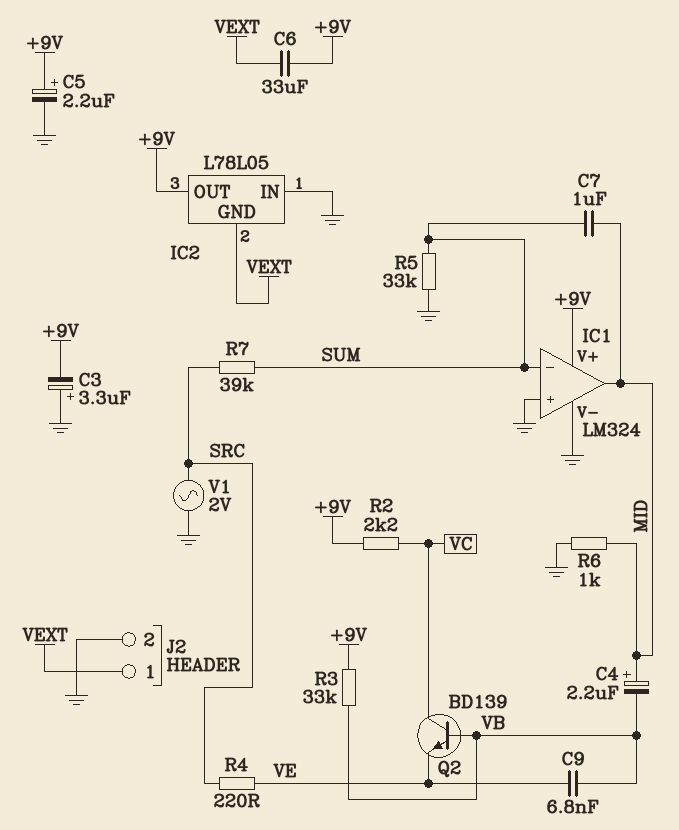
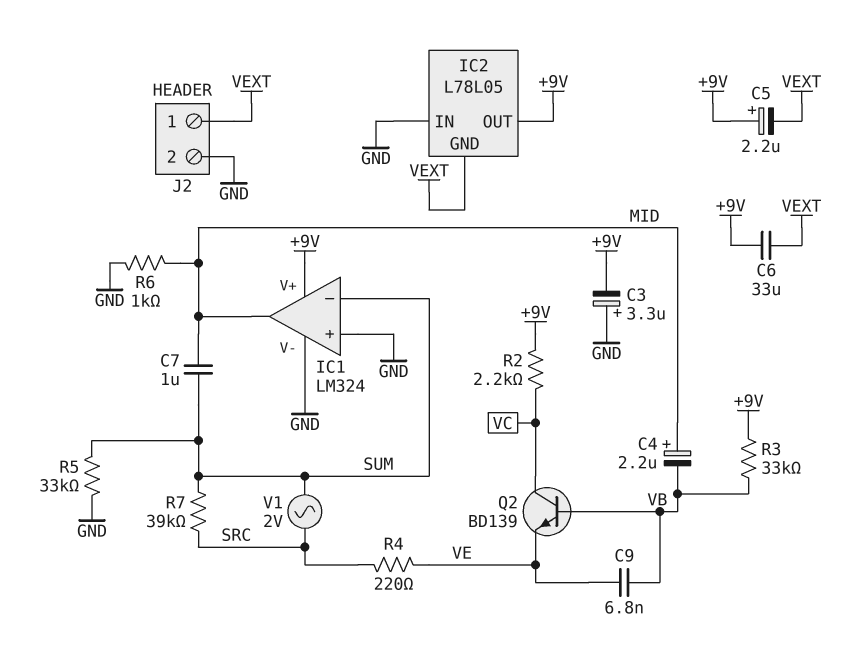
C5: 2.2uF (plus +9V, minus GND) -> 2.2uF (plus +9V, minus VEXT)
V1: AC 2V (GND, SRC) -> AC 2V (SRC, SUM)

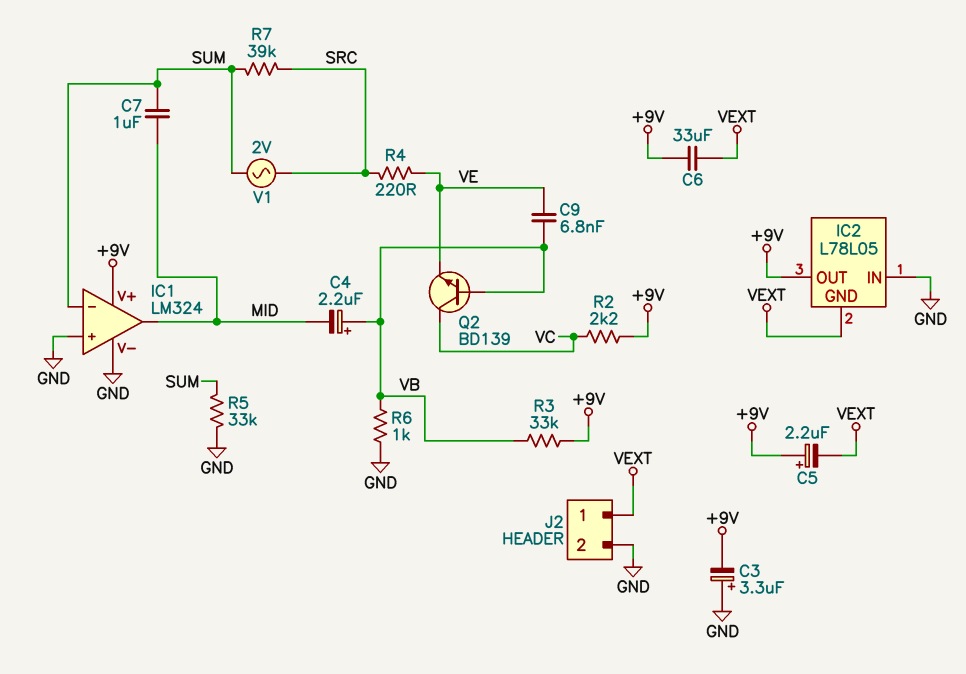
C4: 2.2uF (plus MID, minus VB) -> 2.2uF (plus VB, minus MID)
R6: 1k (GND, MID) -> 1k (GND, VB)

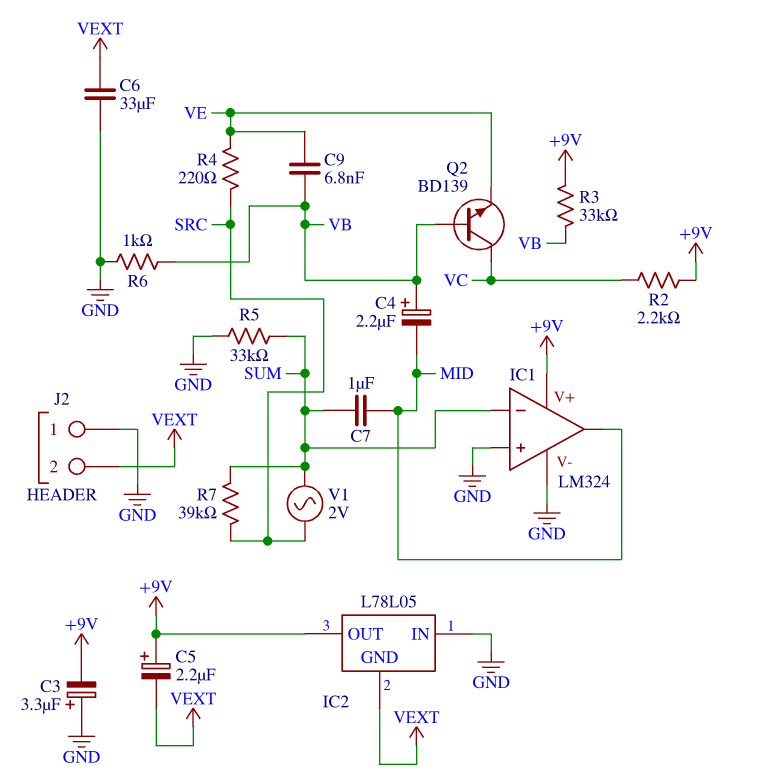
C6: 33uF (+9V, VEXT) -> 33uF (GND, VEXT)
J2 pin 1: VEXT -> GND
J2 pin 2: GND -> VEXT

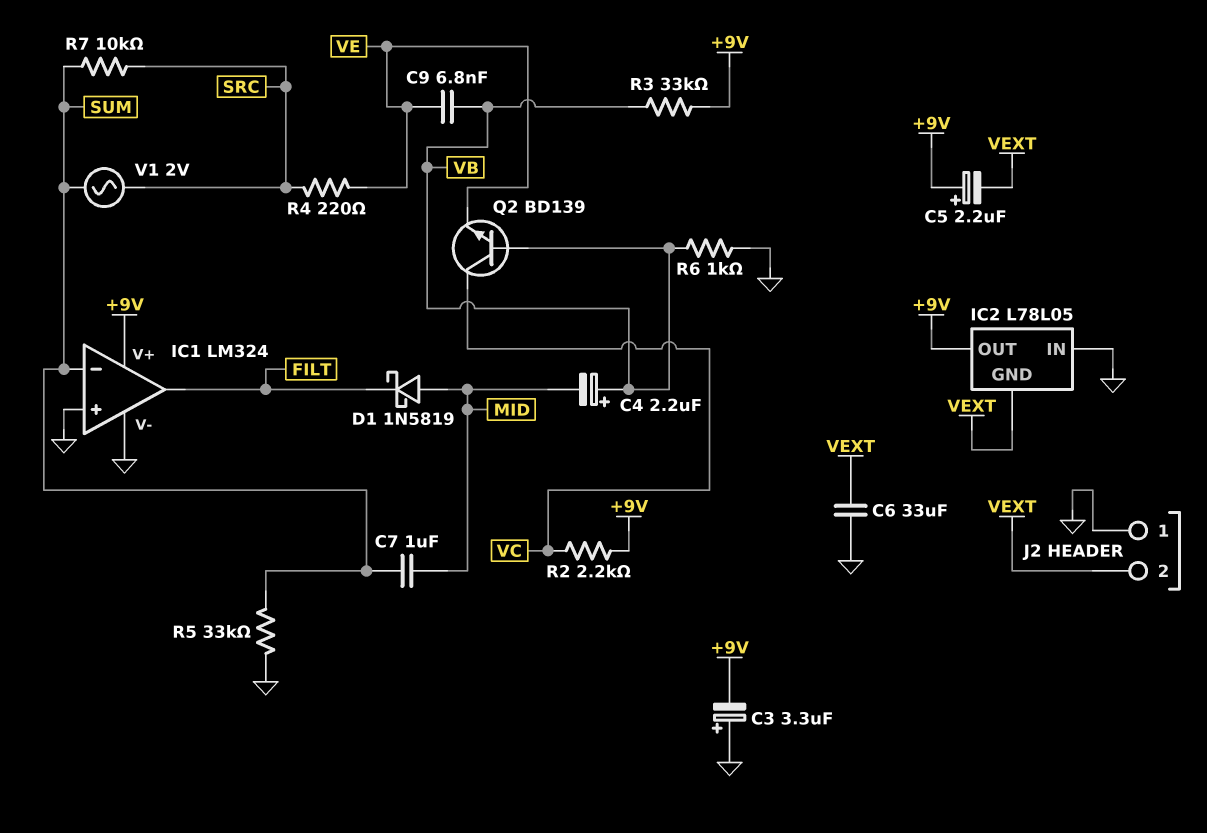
D1: none -> schottky 1N5819 (A MID, K FILT)
IC1 pin out: MID -> FILT
R7: 39k (SRC, SUM) -> 10k (SRC, SUM)

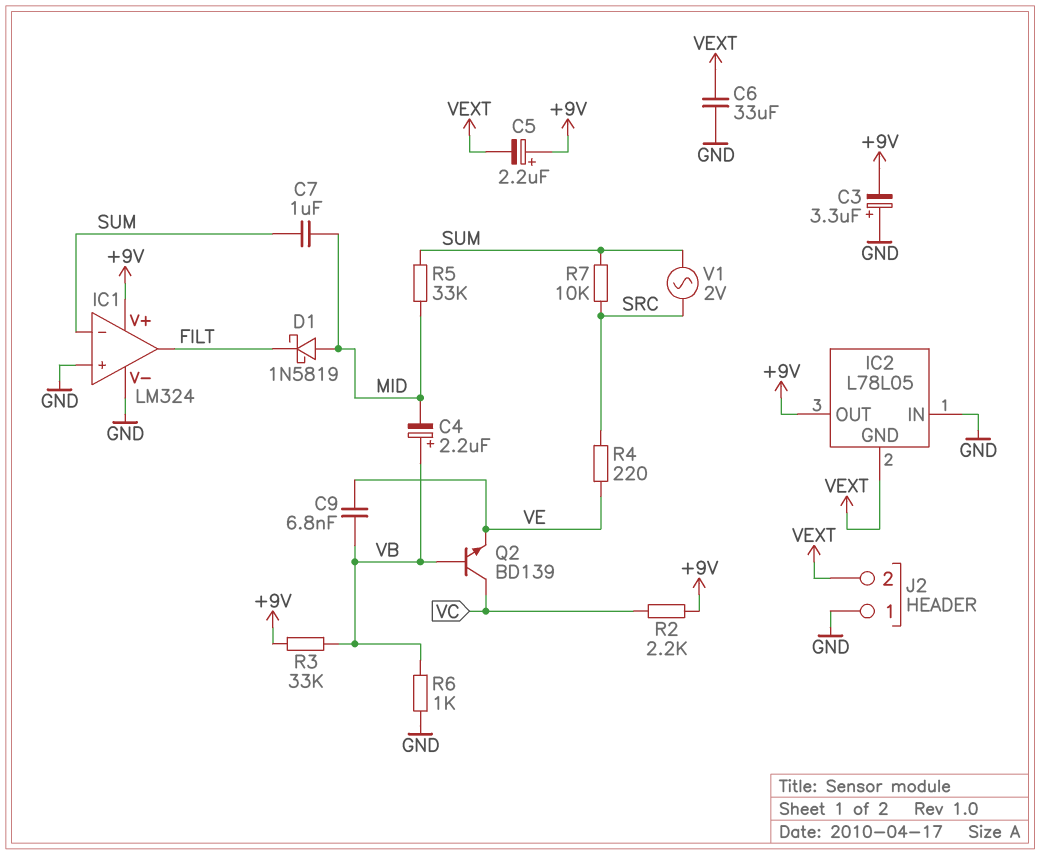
R5: 33k (GND, SUM) -> 33k (MID, SUM)

